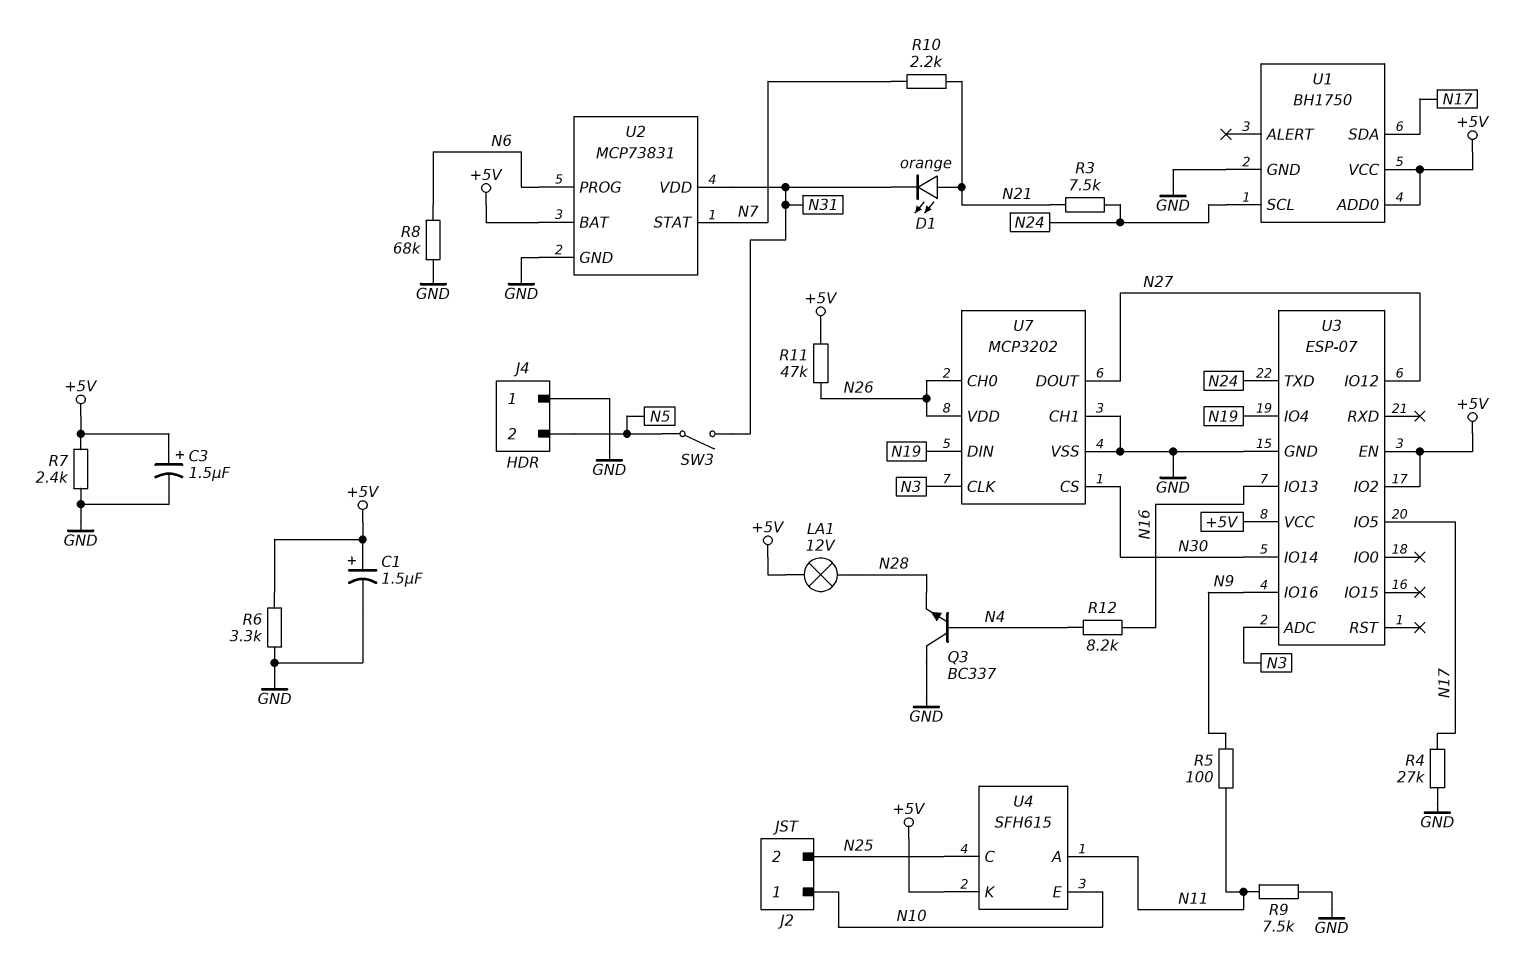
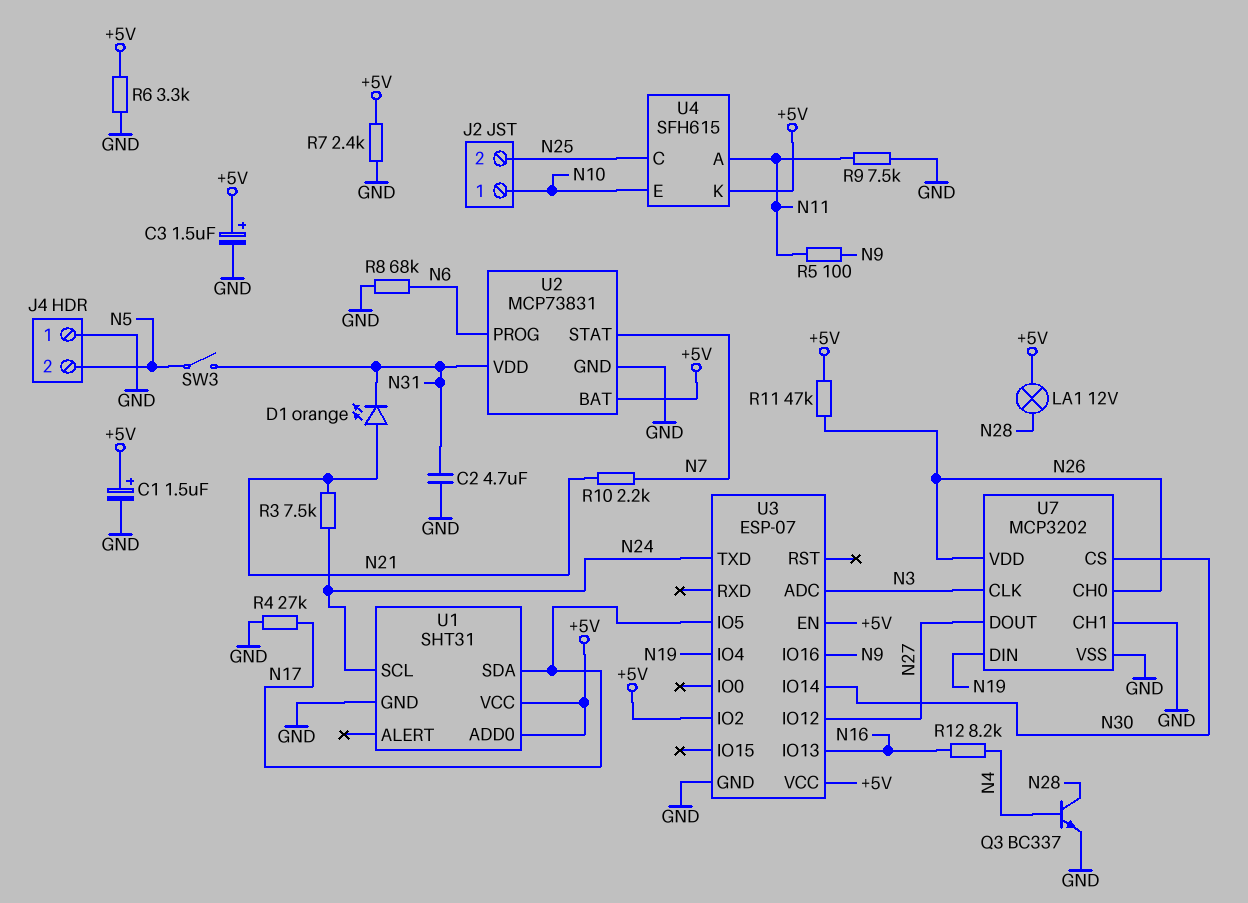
C2: none -> 4.7uF (GND, N31)
Q3: NPN BC337 (B N4, C GND, E N28) -> NPN BC337 (B N4, C N28, E GND)
U1: BH1750 -> SHT31

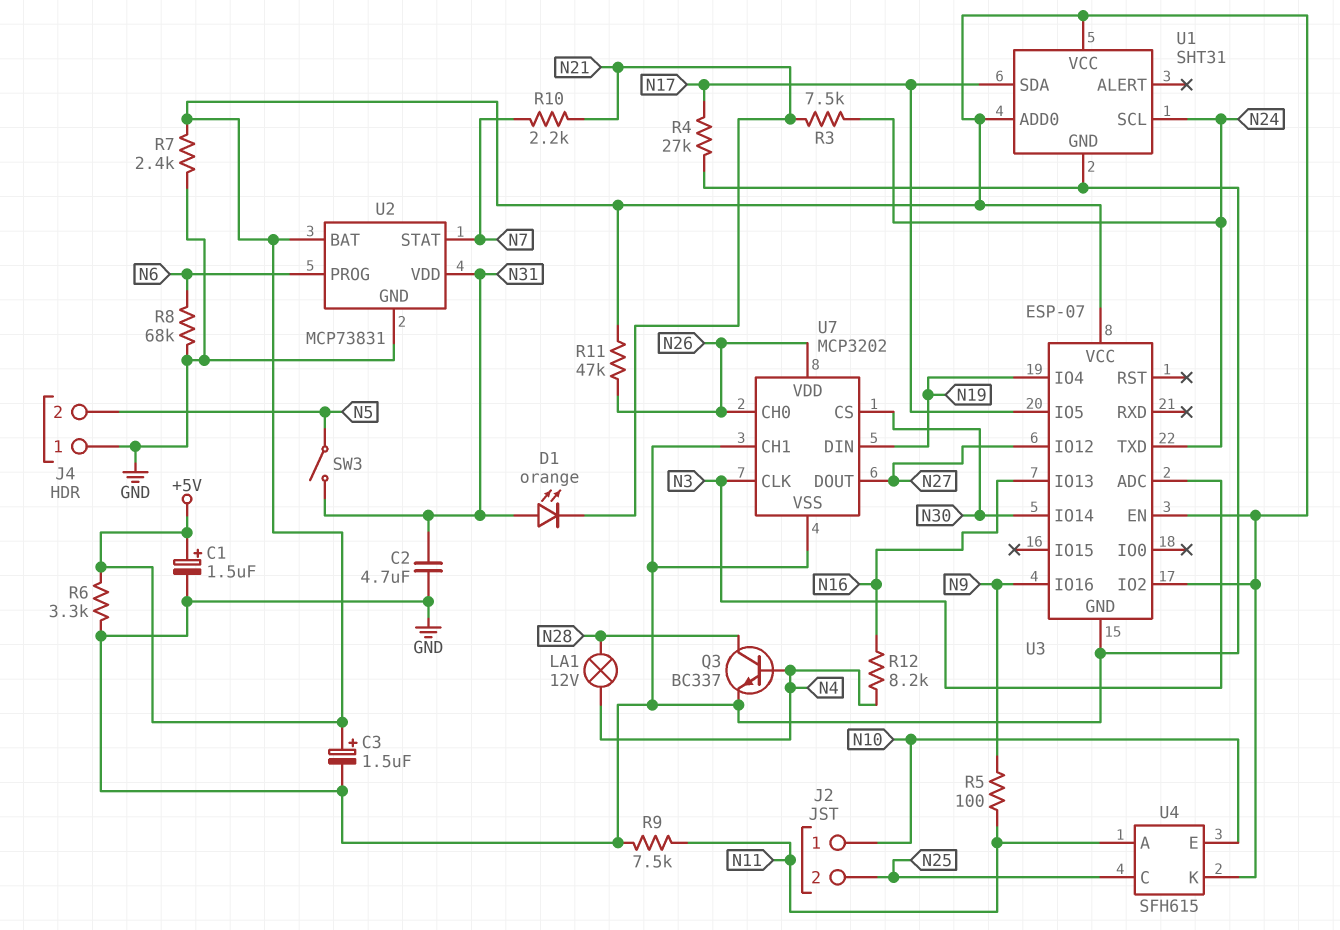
D1: LED orange (A N21, K N31) -> LED orange (A N31, K N21)
LA1: lamp 12V (+5V, N28) -> lamp 12V (N4, N28)

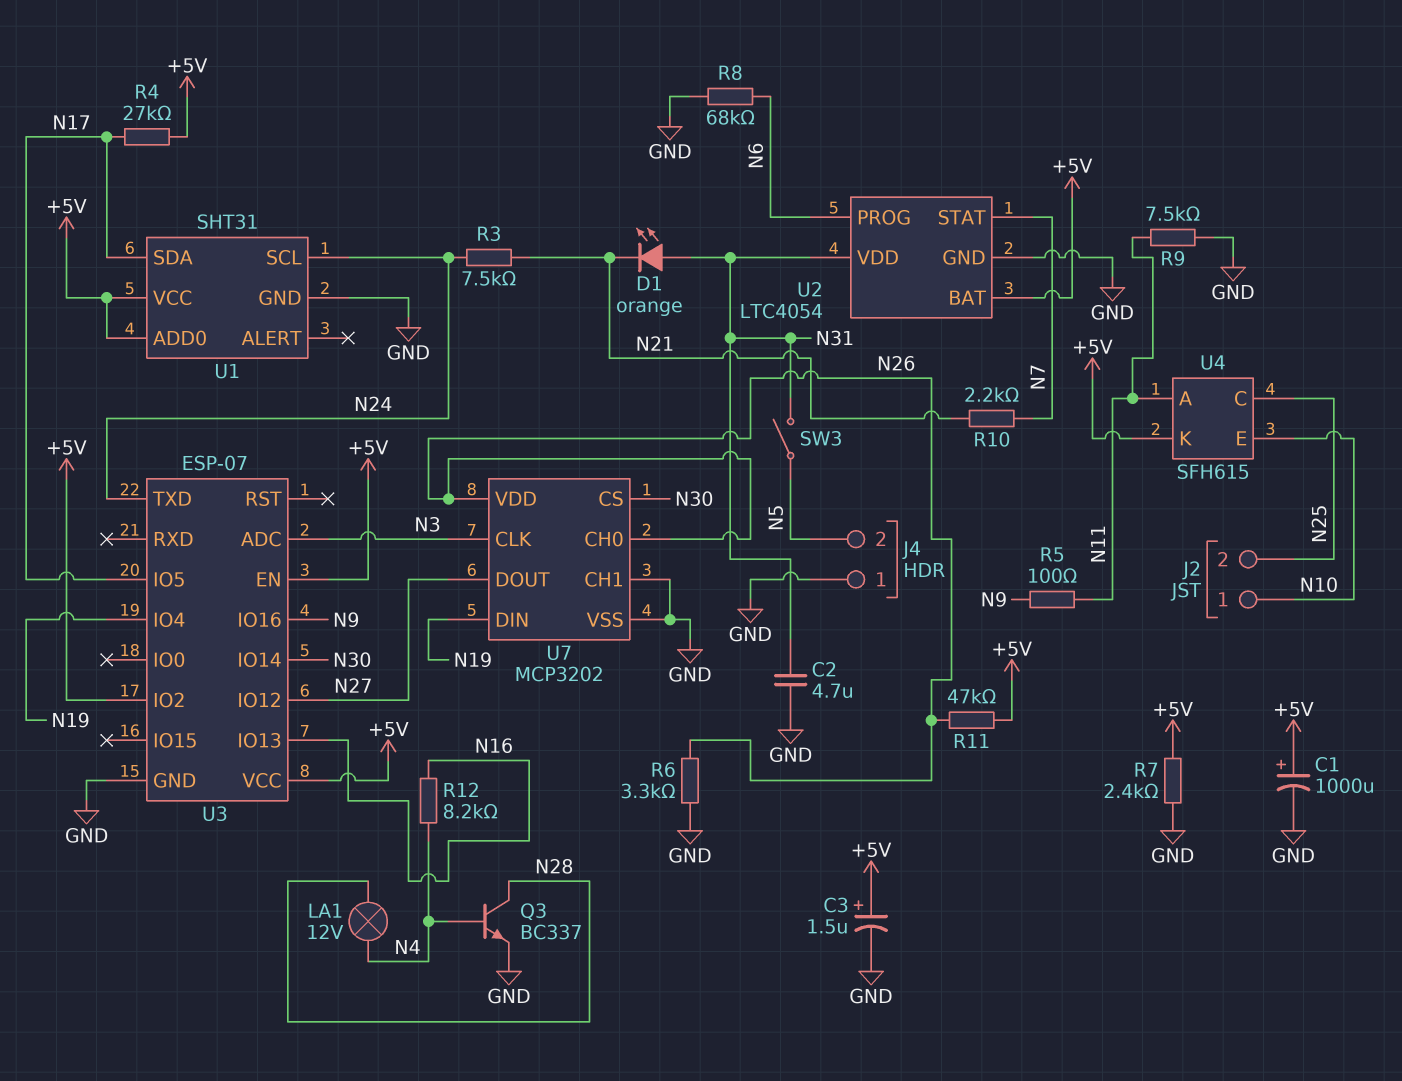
C1: 1.5uF (plus +5V, minus GND) -> 1000uF (plus +5V, minus GND)
R4: 27k (GND, N17) -> 27k (+5V, N17)
R6: 3.3k (+5V, GND) -> 3.3k (GND, N26)
U2: MCP73831 -> LTC4054

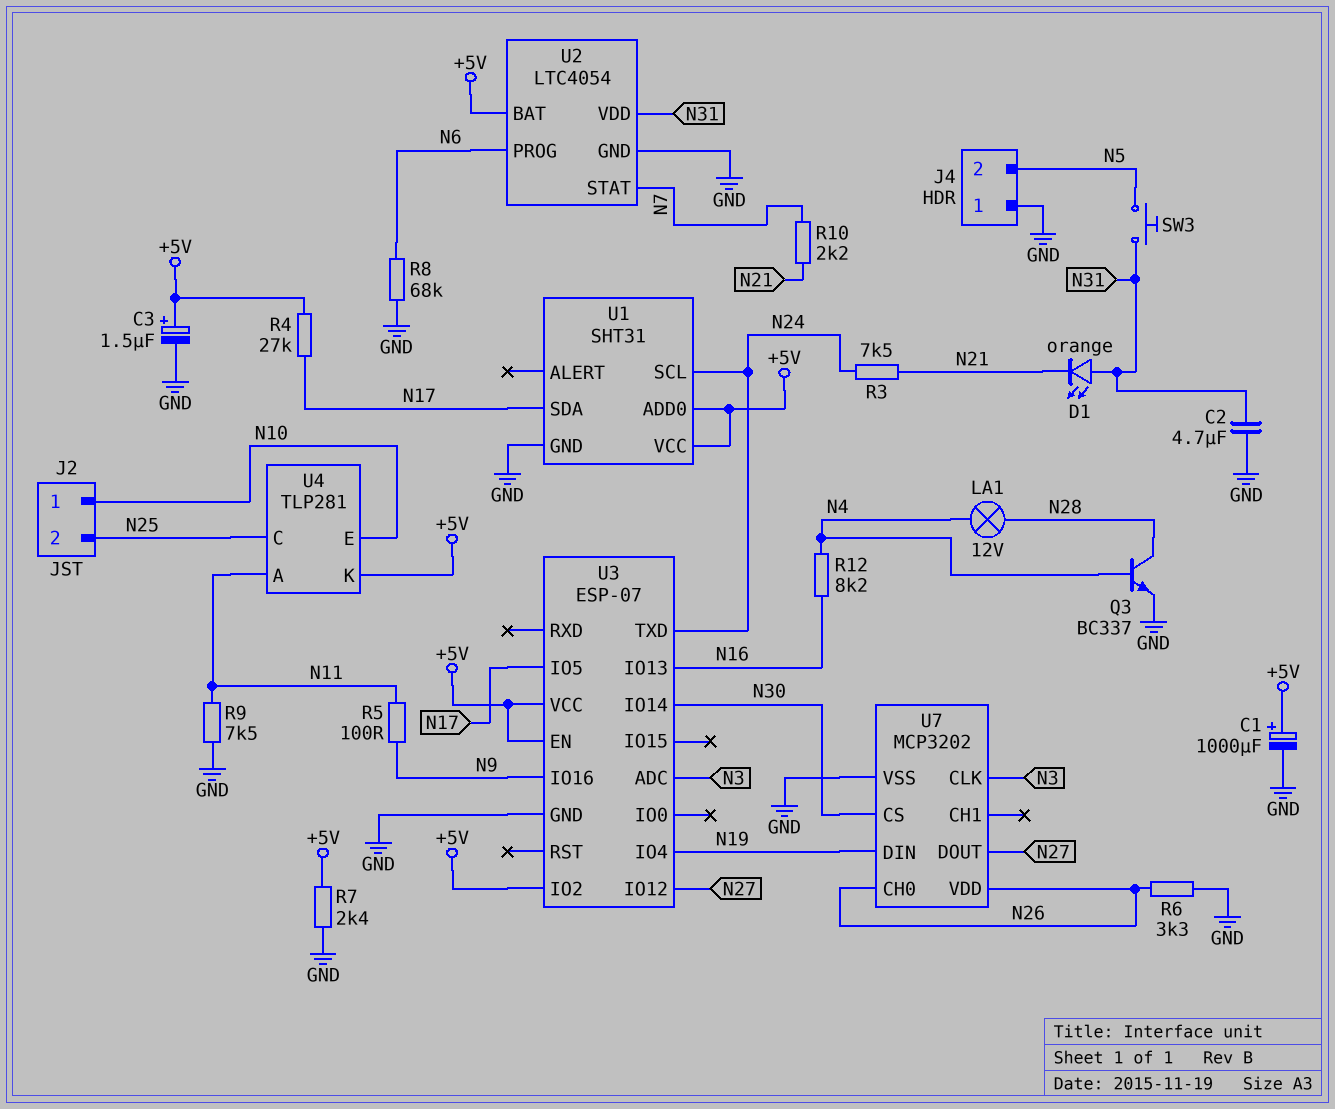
R11: 47k (+5V, N26) -> none
SW3: switch (N5, N31) -> button (N5, N31)
U4: SFH615 -> TLP281
U7 pin CH1: GND -> none

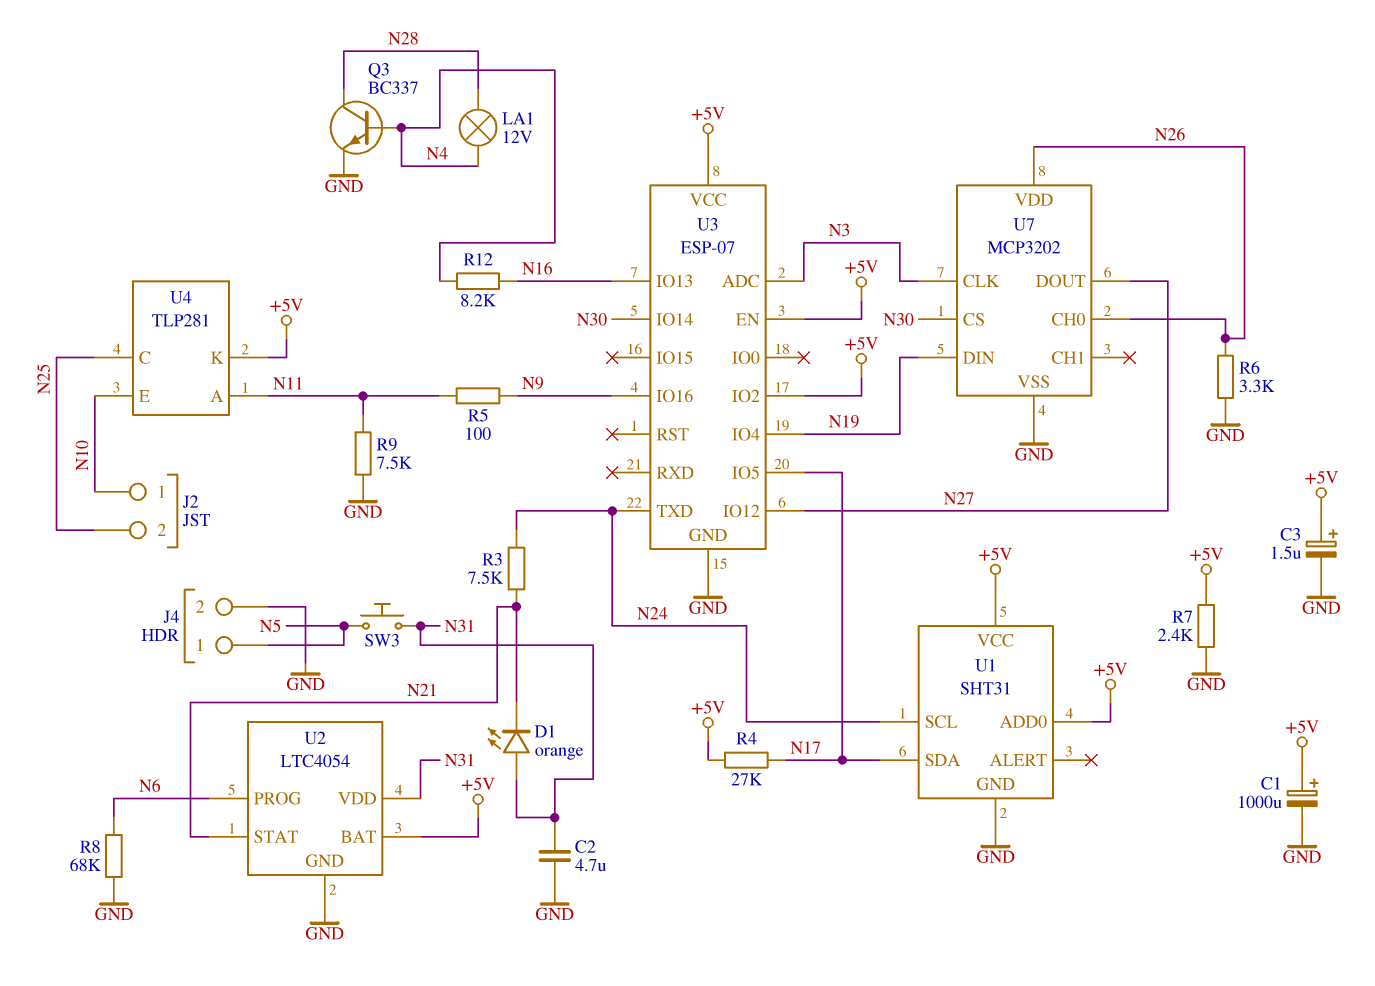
J4 pin 1: GND -> N5
J4 pin 2: N5 -> GND
R10: 2.2k (N7, N21) -> none
U2 pin STAT: N7 -> N21

